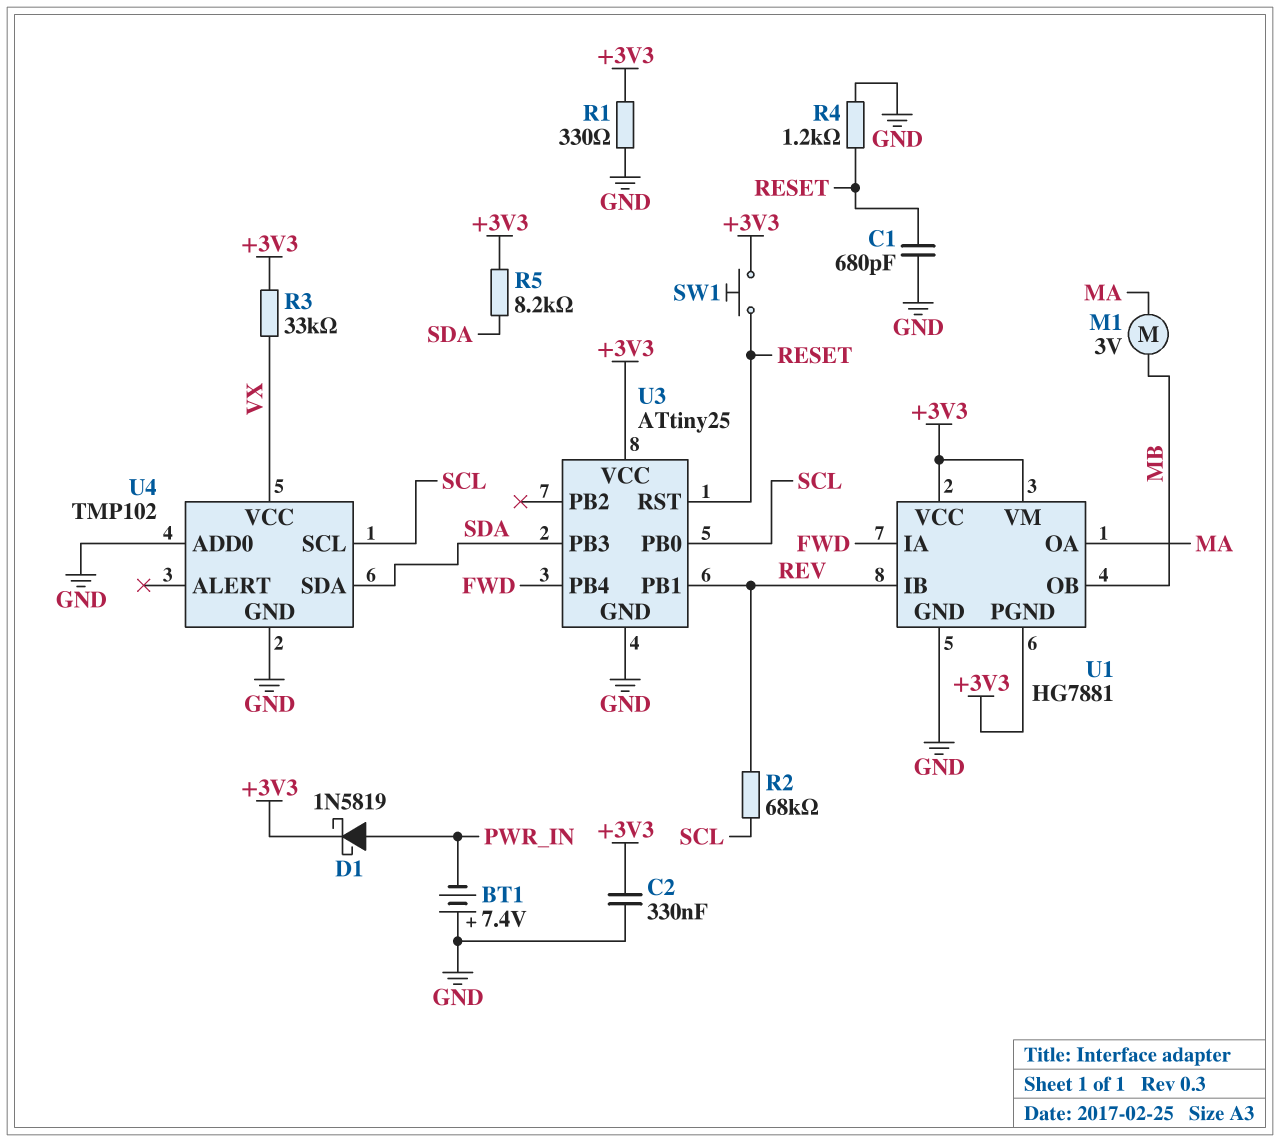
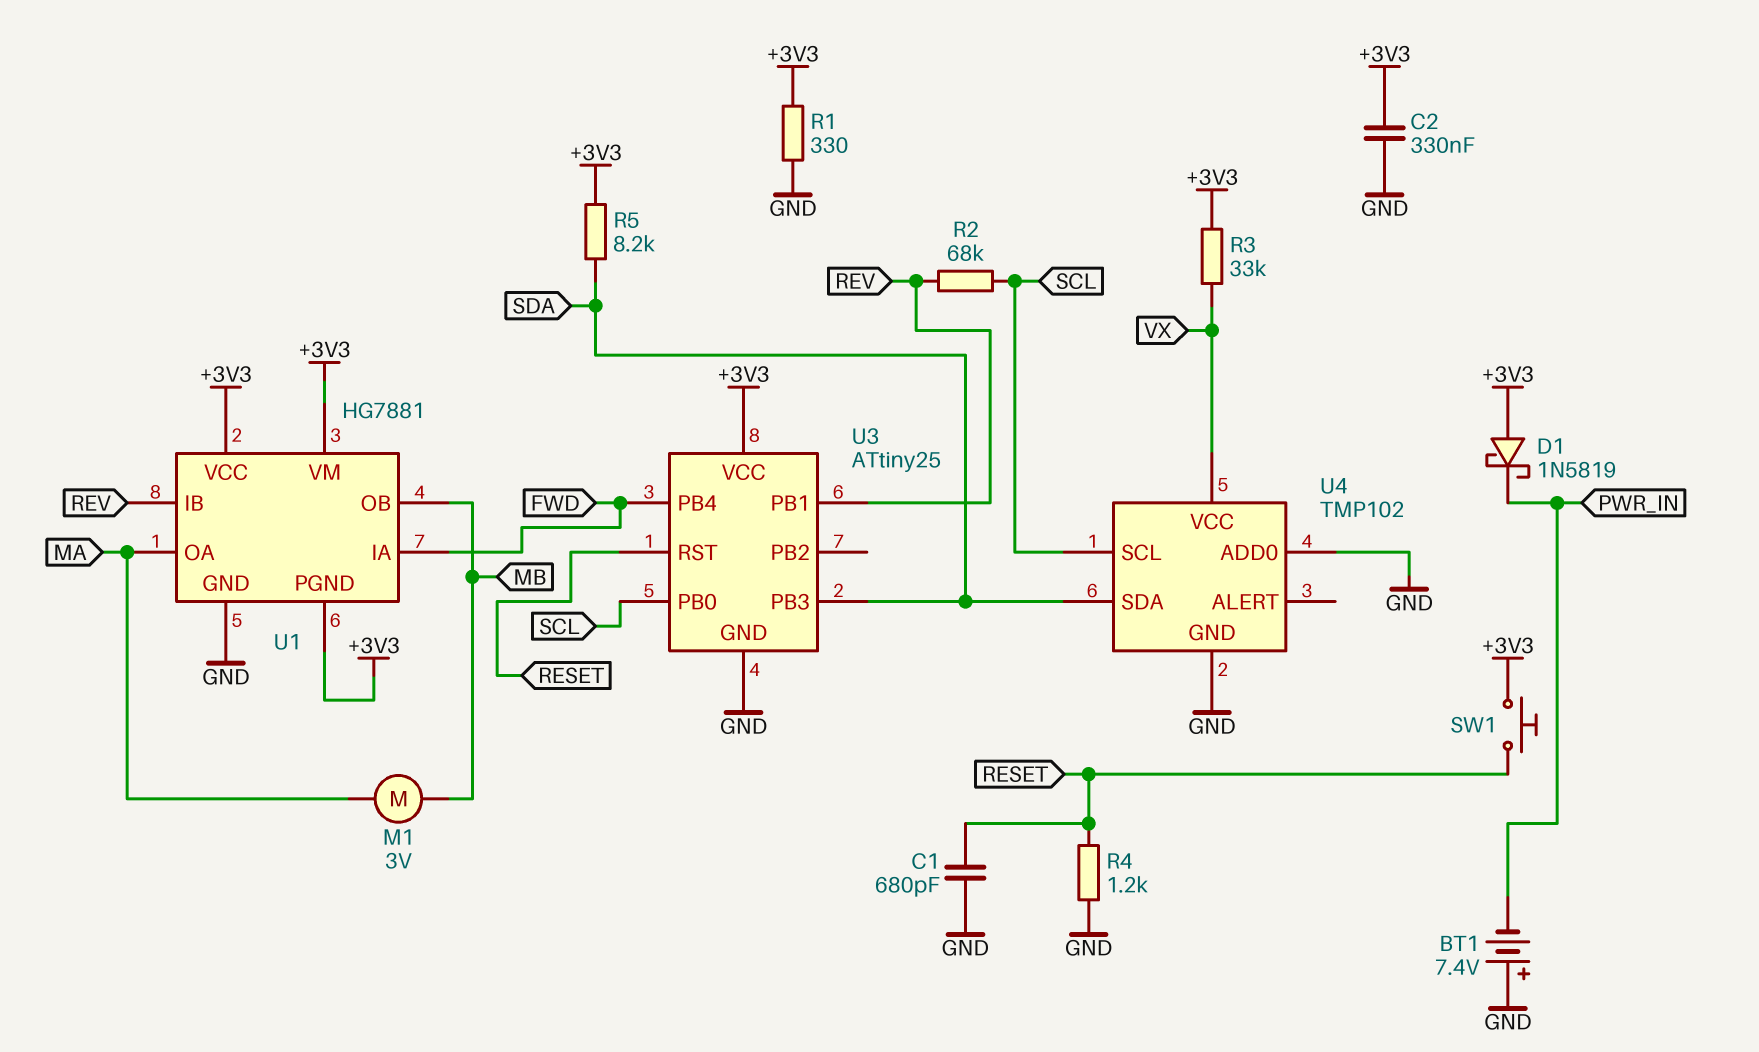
D1: schottky 1N5819 (A PWR_IN, K +3V3) -> schottky 1N5819 (A +3V3, K PWR_IN)

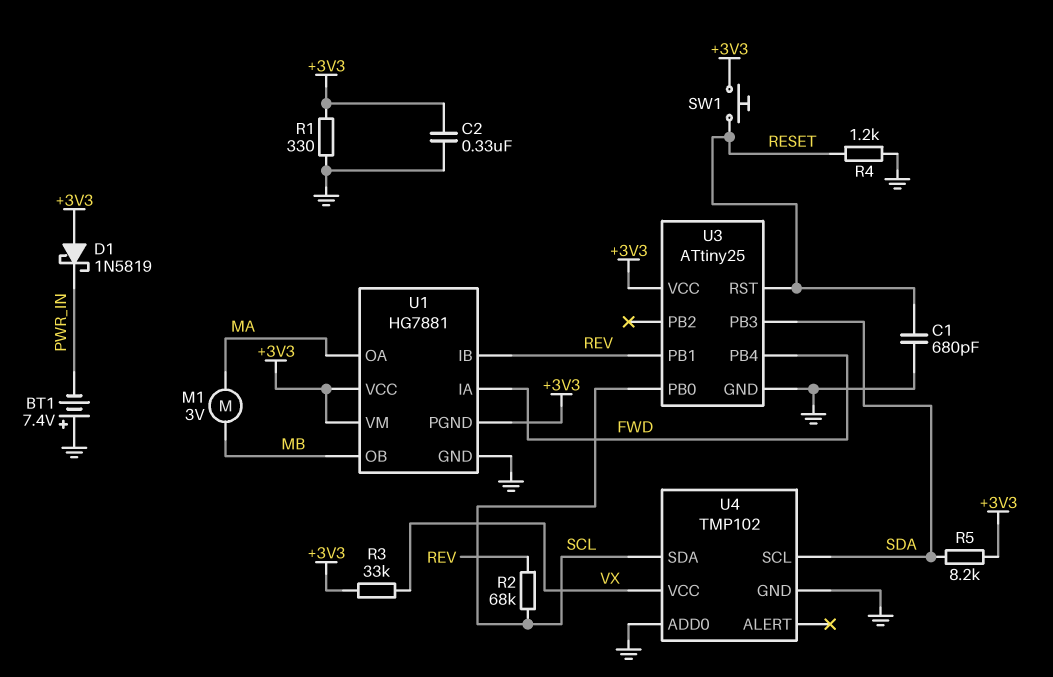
U4 pin SCL: SCL -> SDA
U4 pin SDA: SDA -> SCL

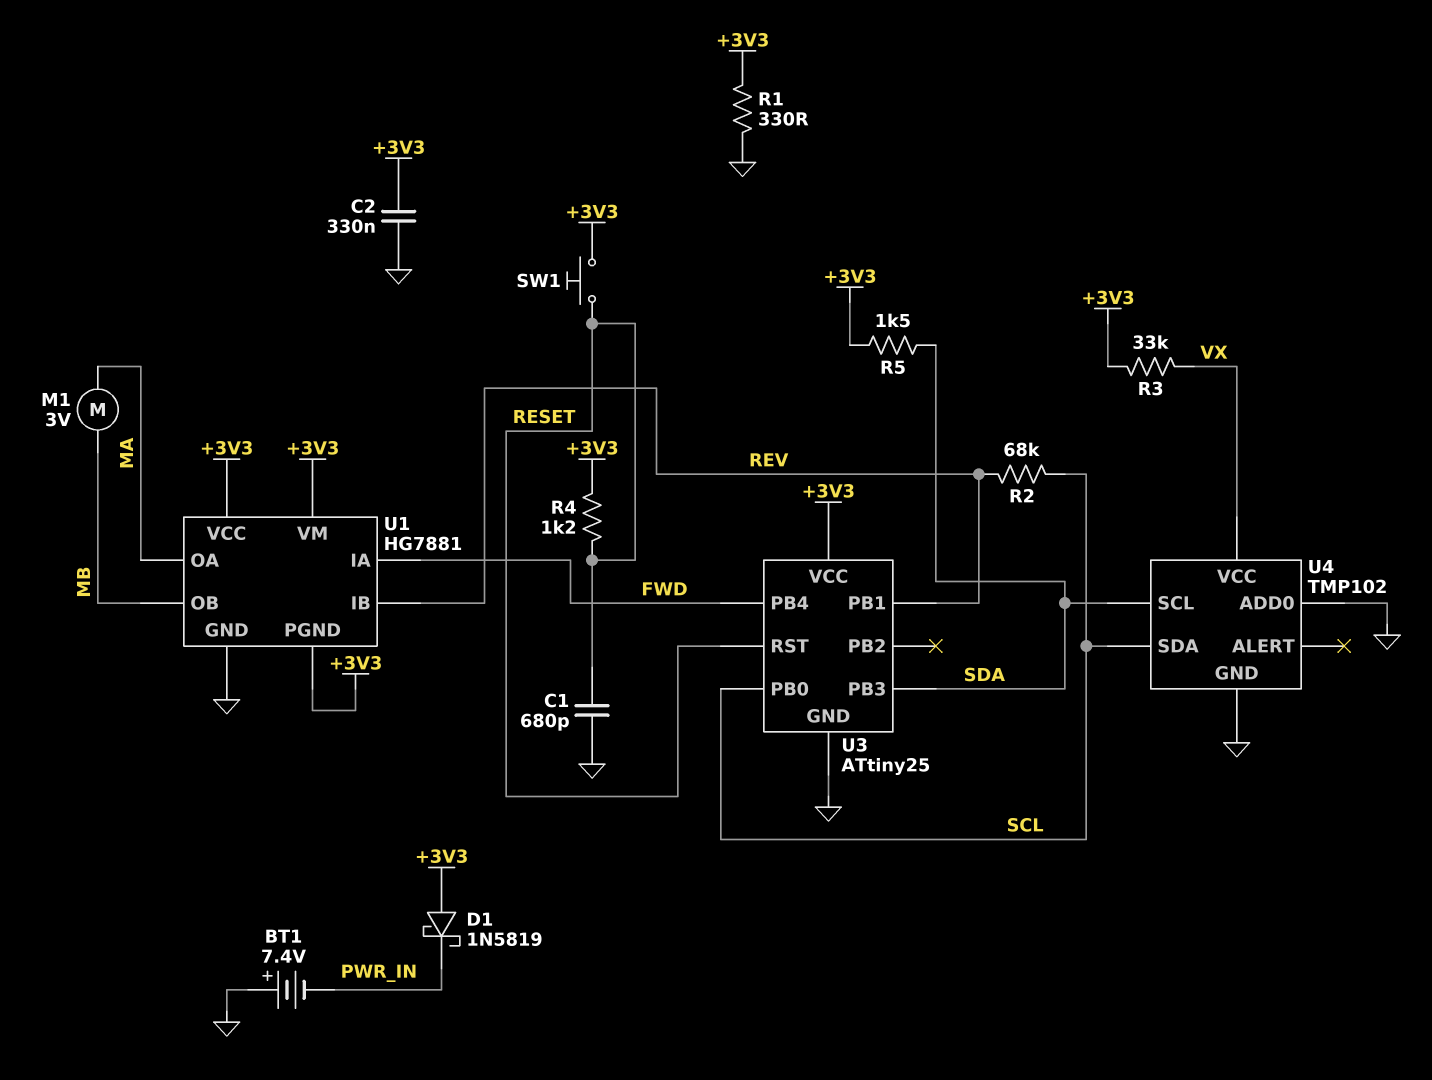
R4: 1.2k (GND, RESET) -> 1.2k (+3V3, RESET)
R5: 8.2k (+3V3, SDA) -> 1.5k (+3V3, SDA)

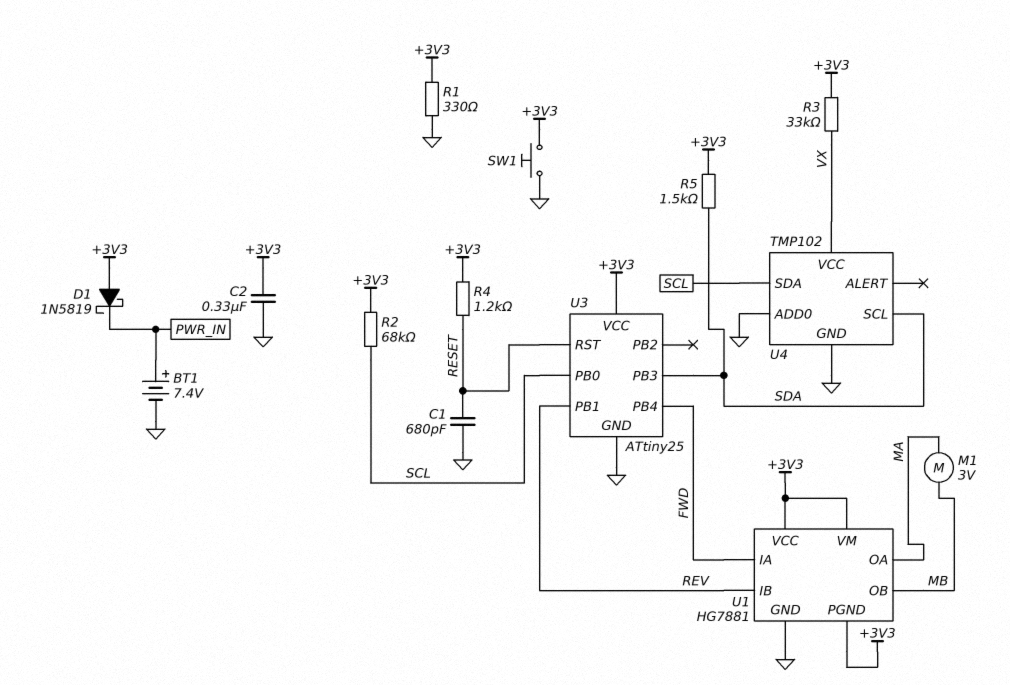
BT1: 7.4V (plus GND, minus PWR_IN) -> 7.4V (plus PWR_IN, minus GND)
R2: 68k (REV, SCL) -> 68k (+3V3, SCL)
SW1: button (+3V3, RESET) -> button (+3V3, GND)

